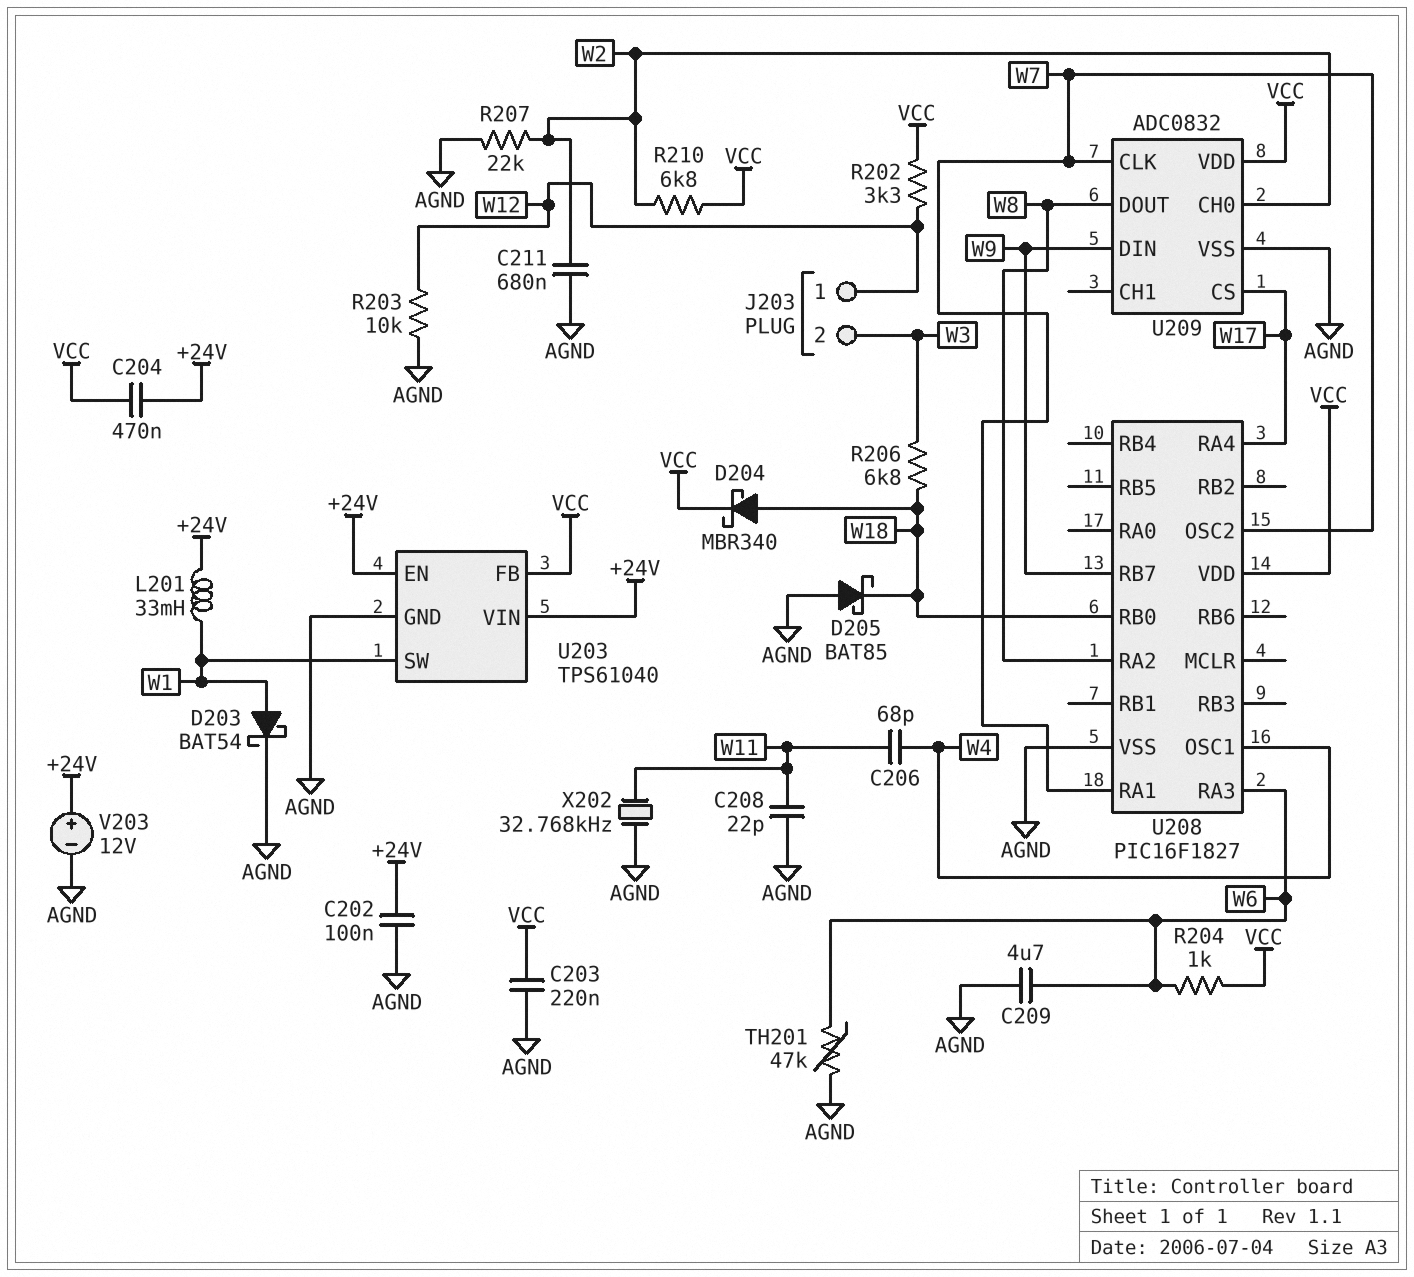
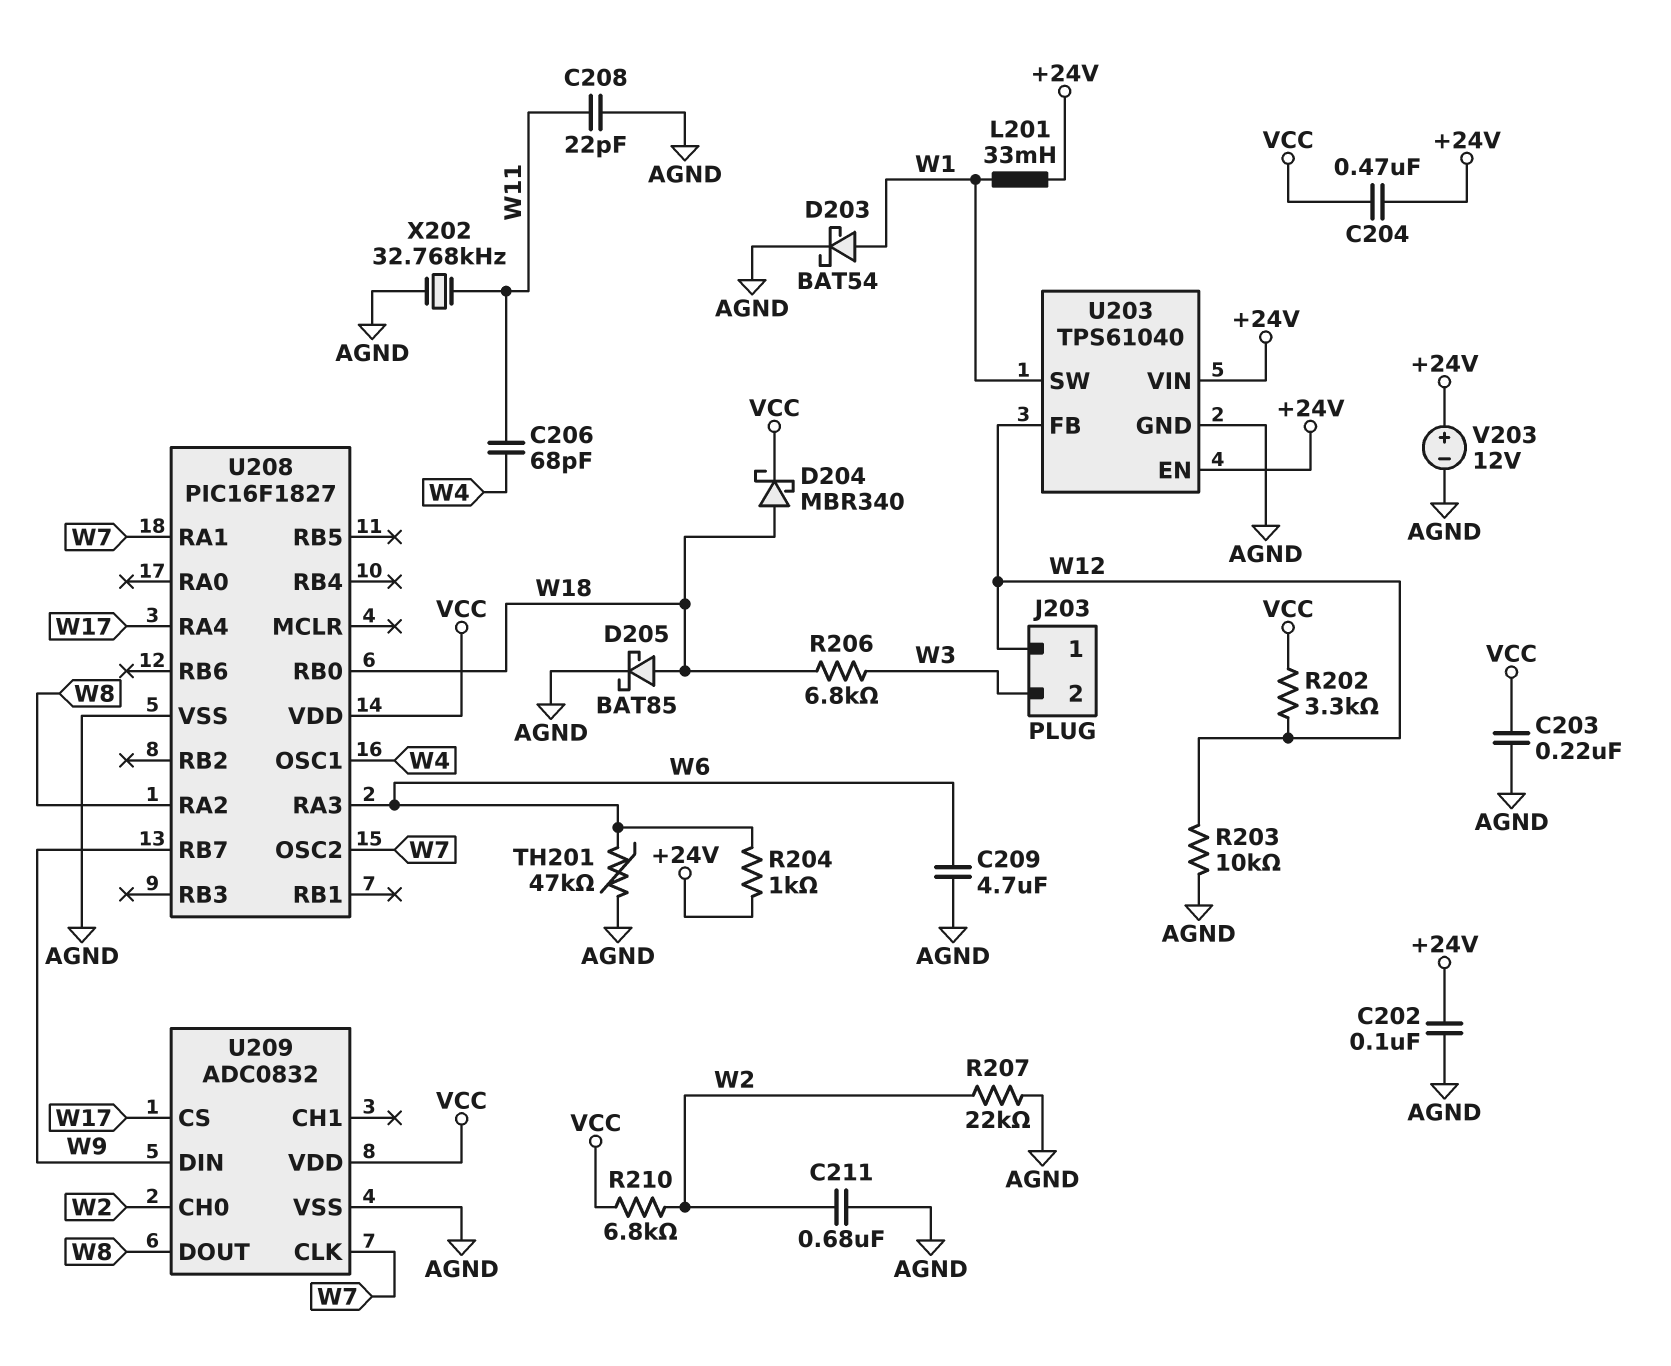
D205: schottky BAT85 (A AGND, K W18) -> schottky BAT85 (A W18, K AGND)
R204: 1k (VCC, W6) -> 1k (+24V, W6)
U203 pin FB: VCC -> W12

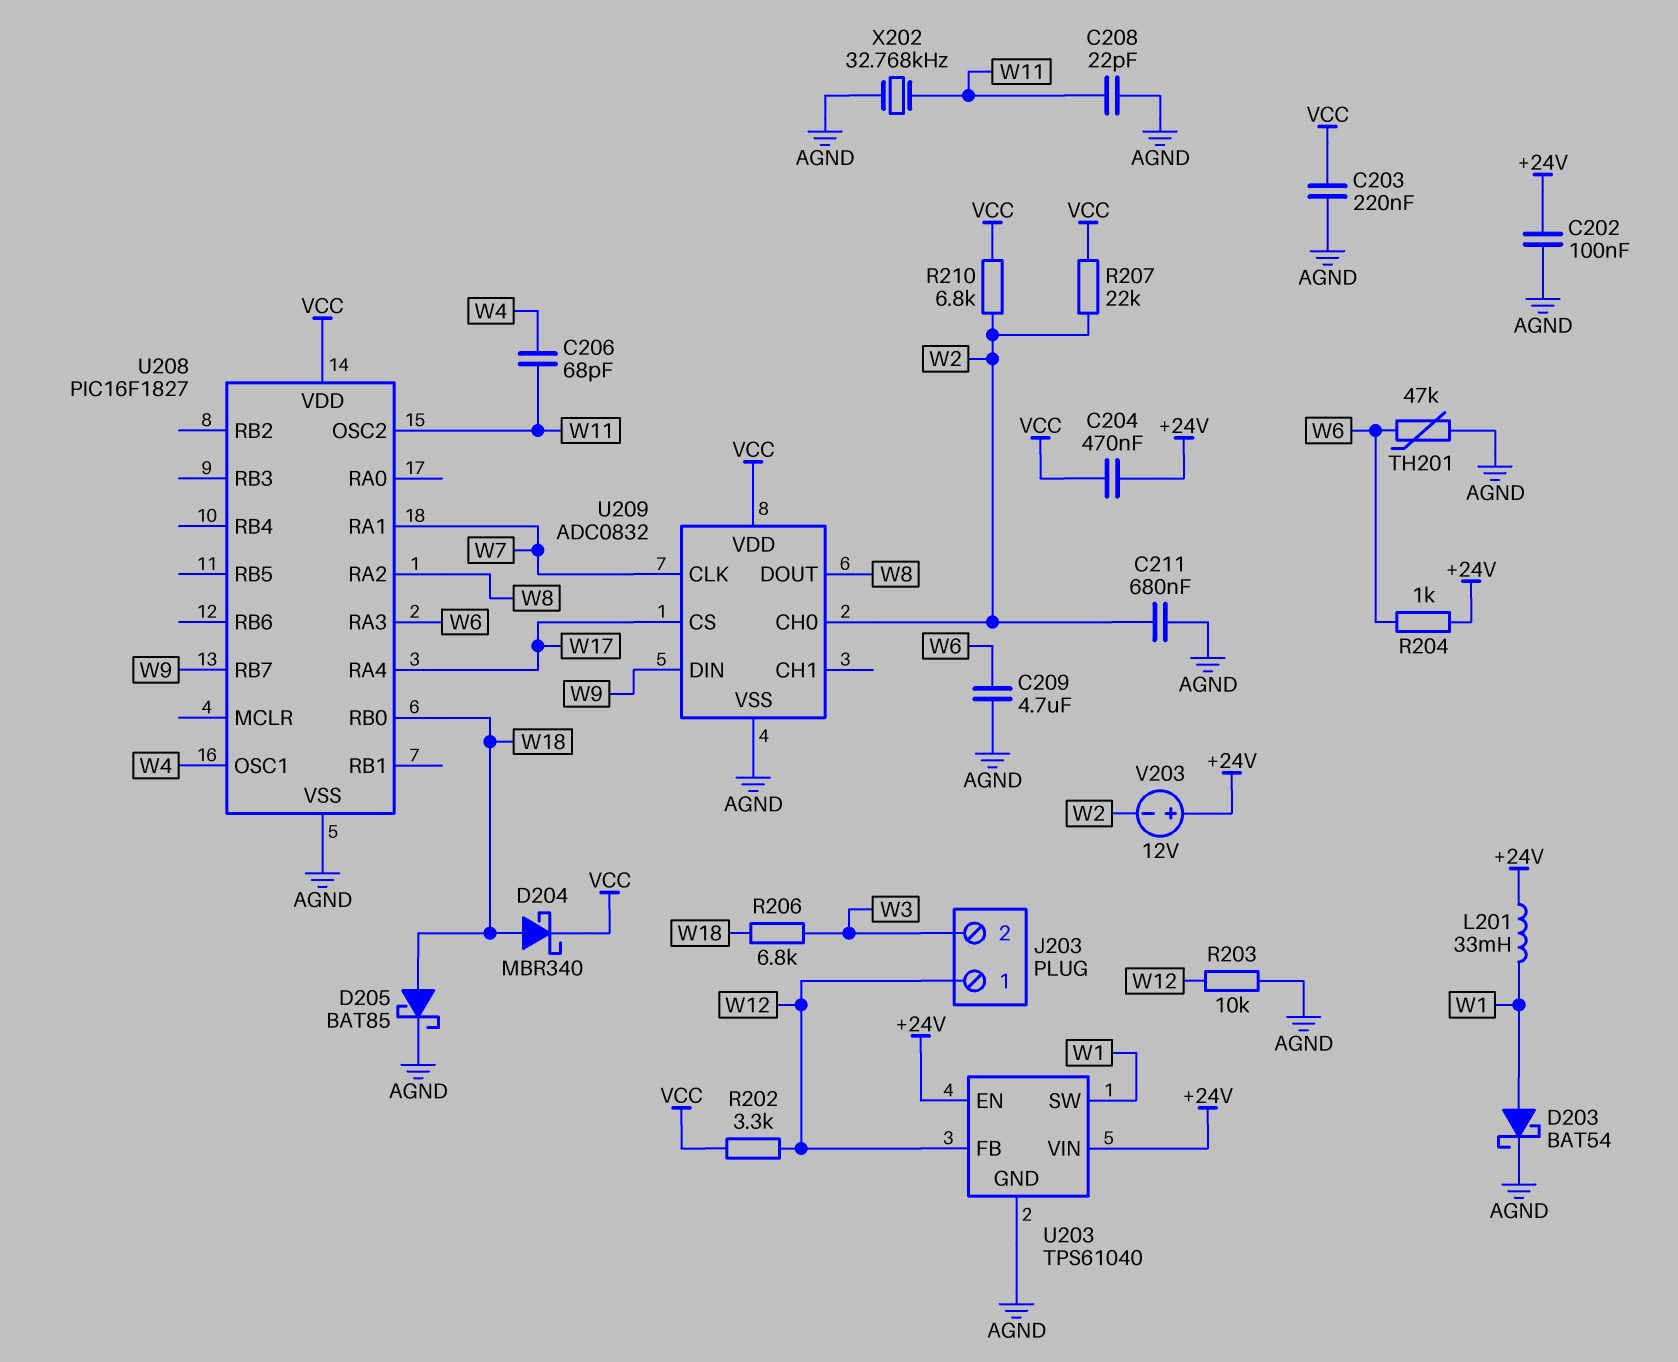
R207: 22k (AGND, W2) -> 22k (VCC, W2)
U208 pin OSC2: W7 -> W11
V203: 12V (plus +24V, minus AGND) -> 12V (plus +24V, minus W2)

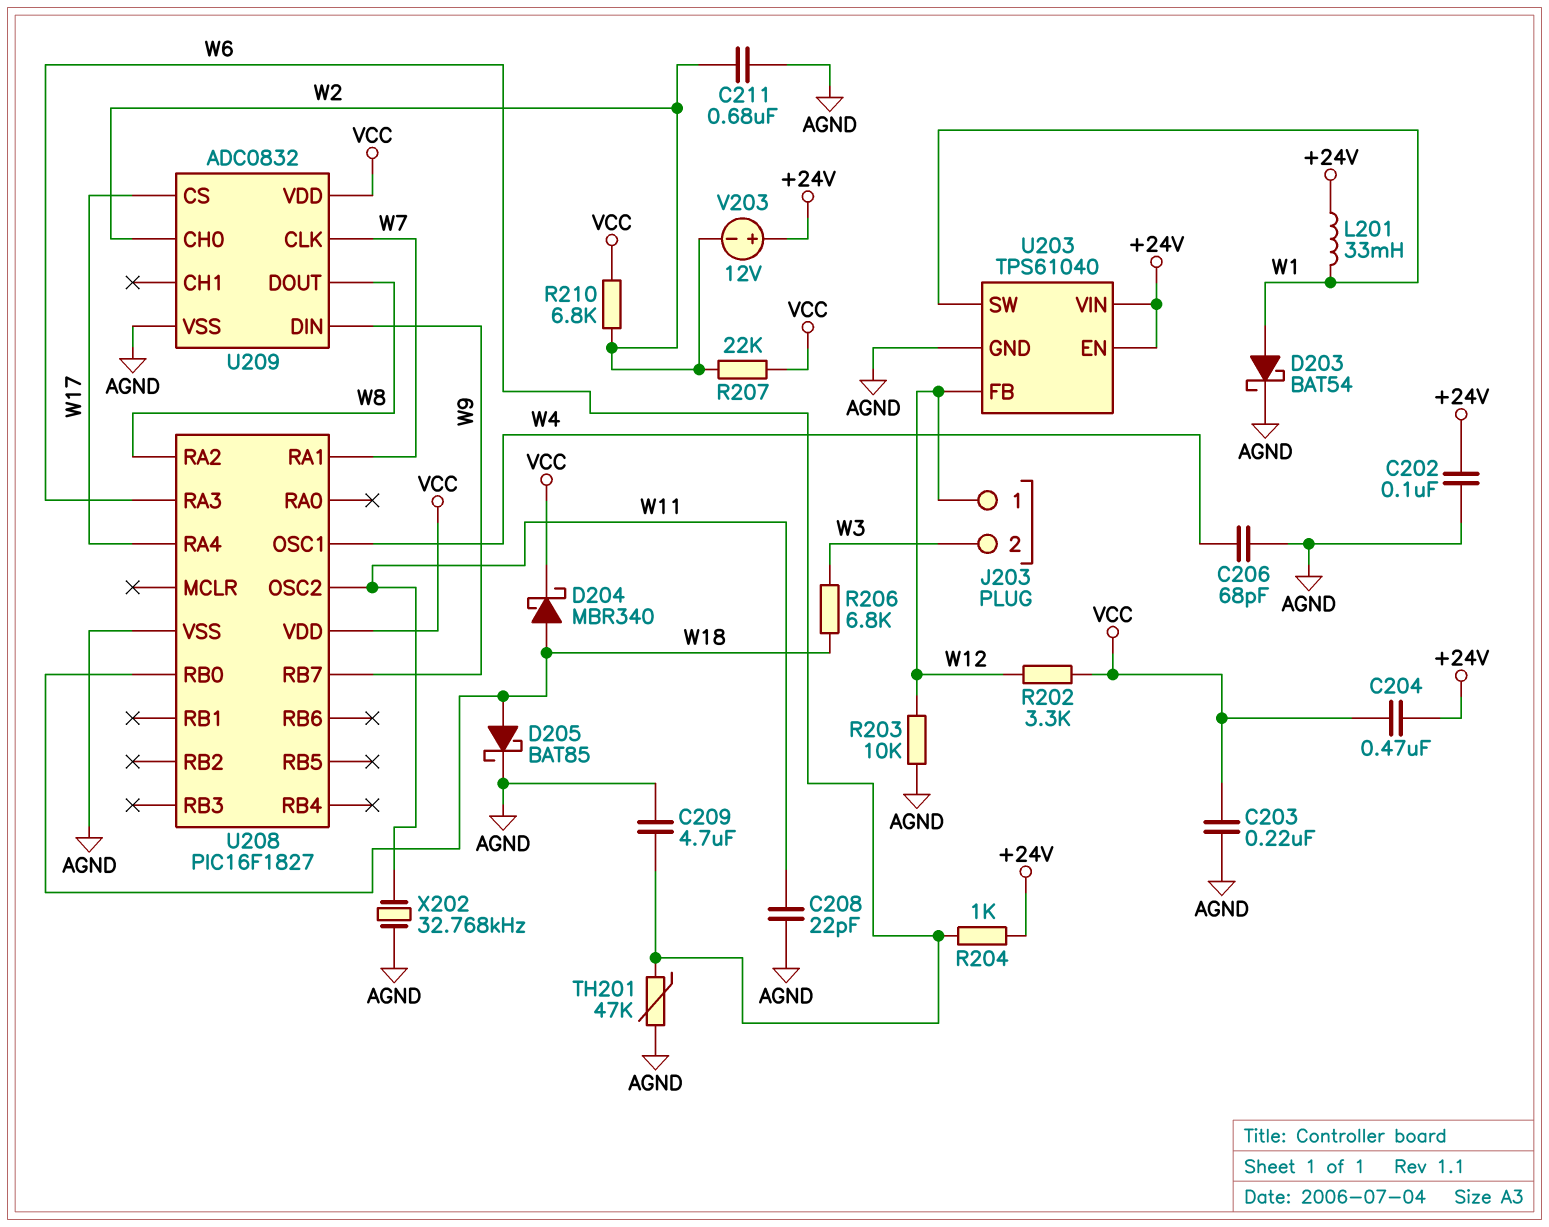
C206: 68pF (W4, W11) -> 68pF (AGND, W4)

